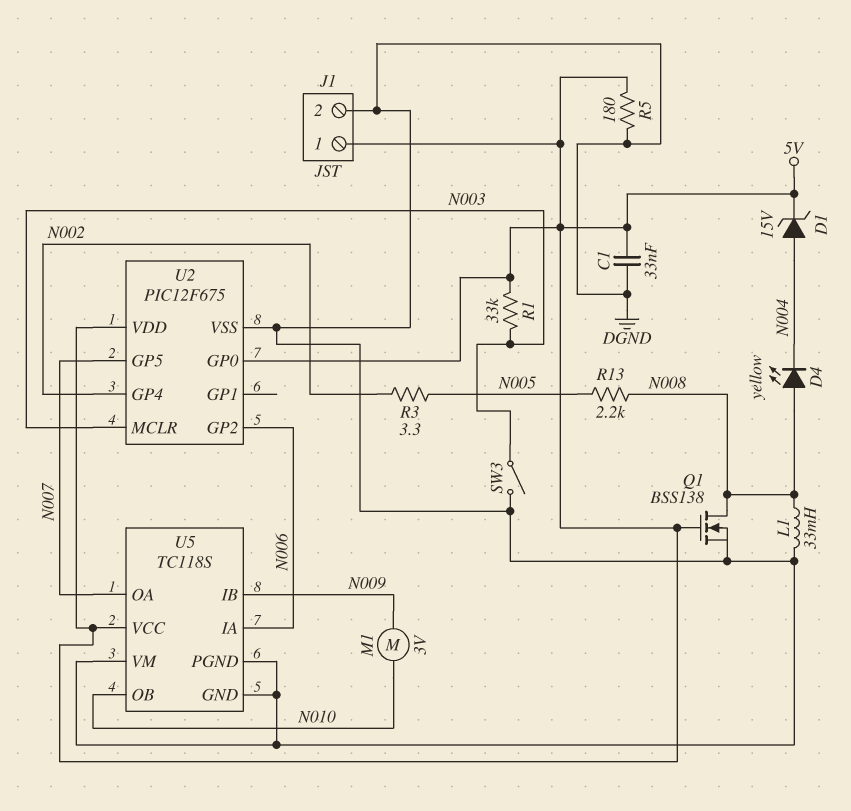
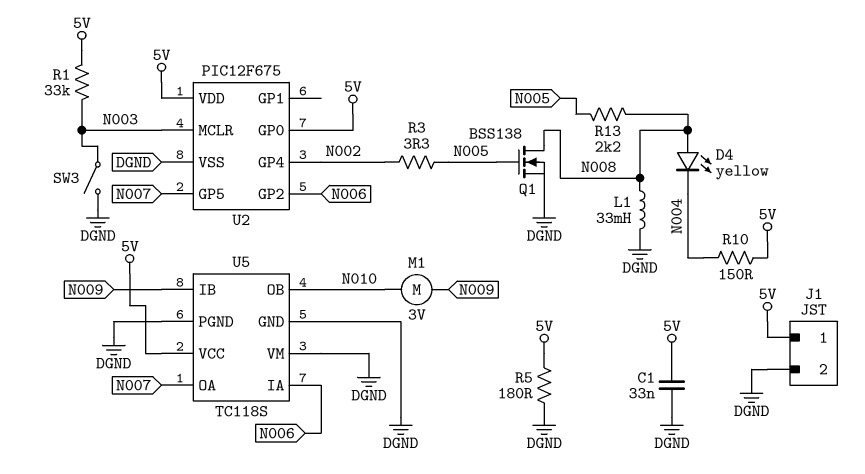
D1: zener 15V (A N004, K 5V) -> none
Q1: NMOS BSS138 (G 5V, D N008, S DGND) -> NMOS BSS138 (G N005, D N008, S DGND)
R10: none -> 150 (5V, N004)

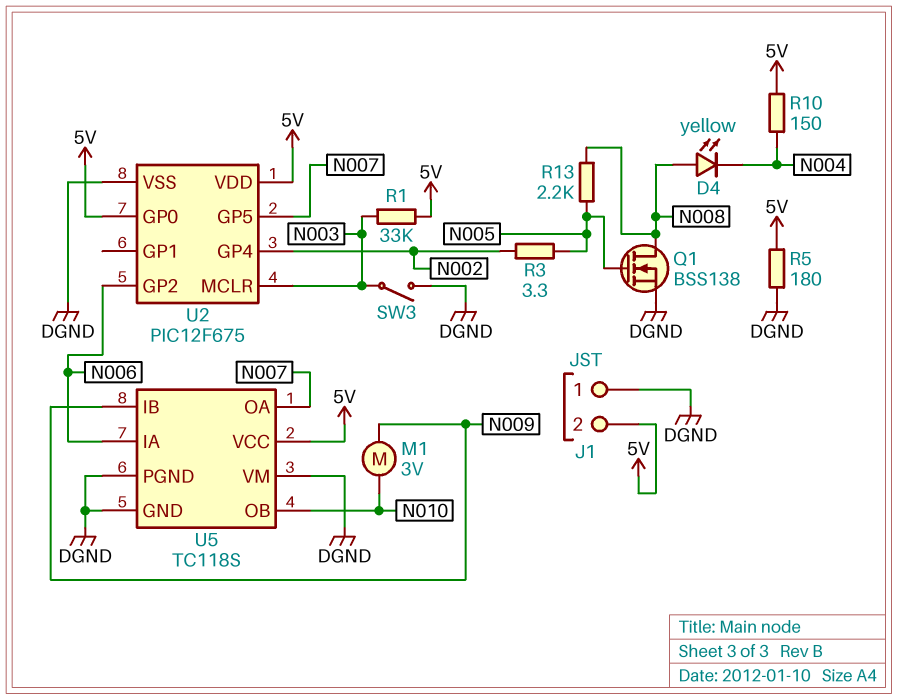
C1: 33nF (5V, DGND) -> none
J1 pin 1: 5V -> DGND
J1 pin 2: DGND -> 5V
L1: 33mH (DGND, N008) -> none

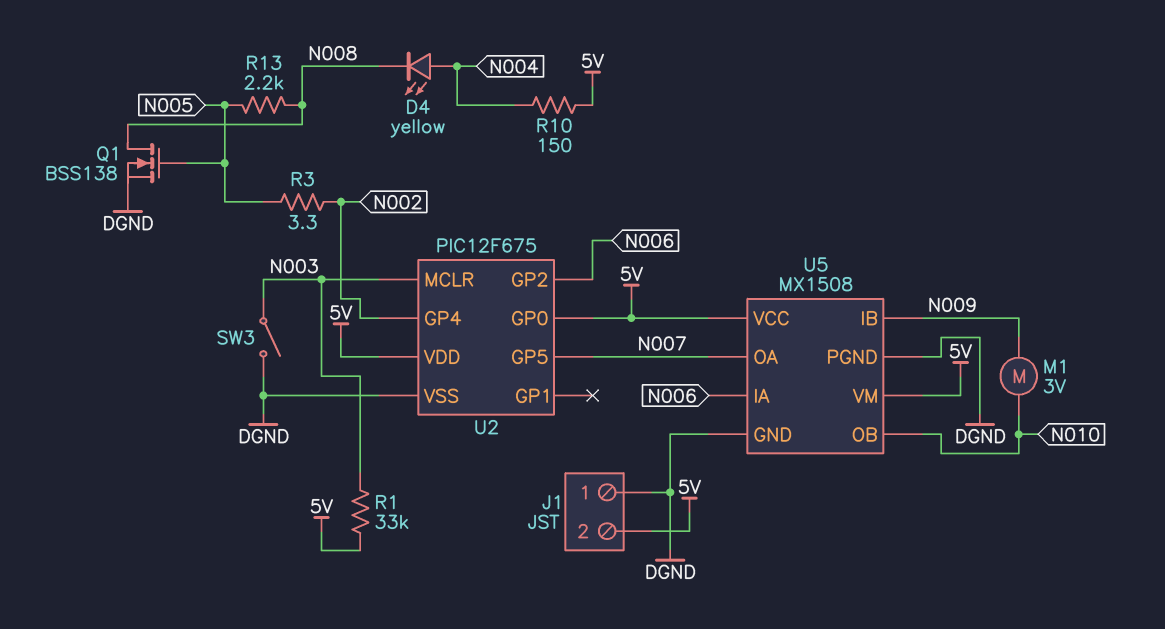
D4: LED yellow (A N008, K N004) -> LED yellow (A N004, K N008)
R5: 180 (5V, DGND) -> none
U5: TC118S -> MX1508
U5 pin VM: DGND -> 5V

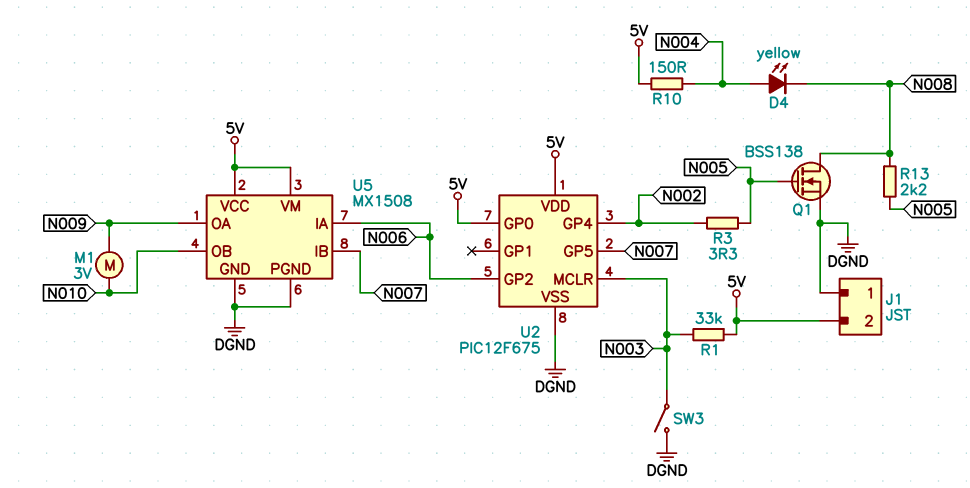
U5 pin IB: N009 -> N007
U5 pin OA: N007 -> N009

